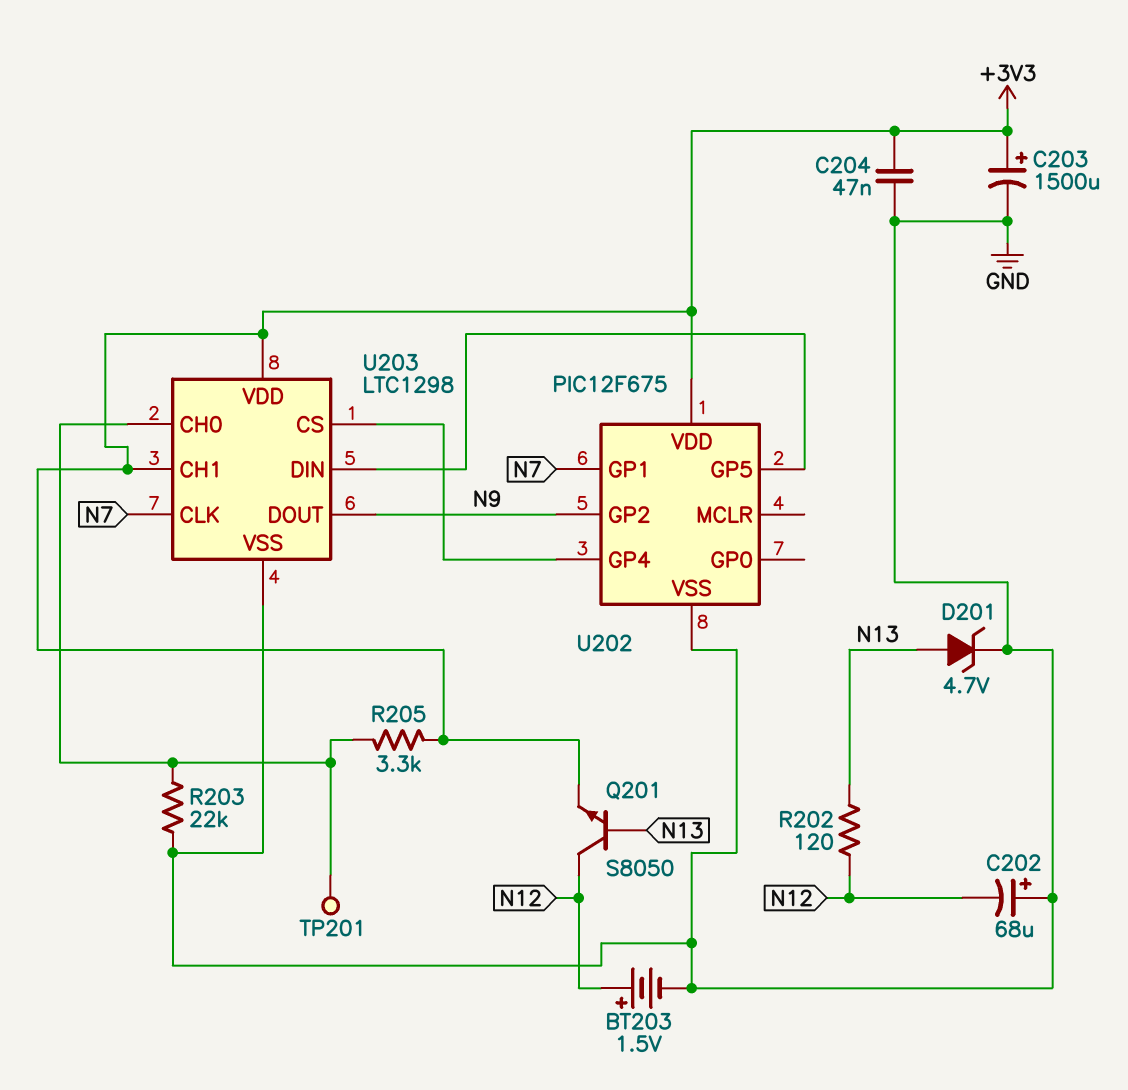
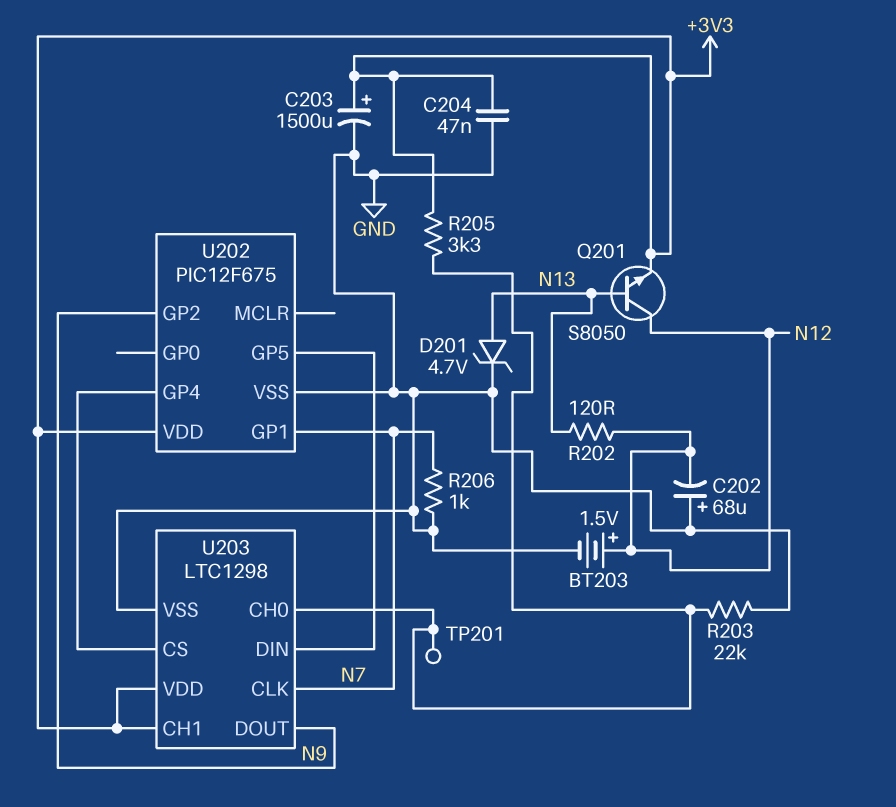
R206: none -> 1k (GND, N7)

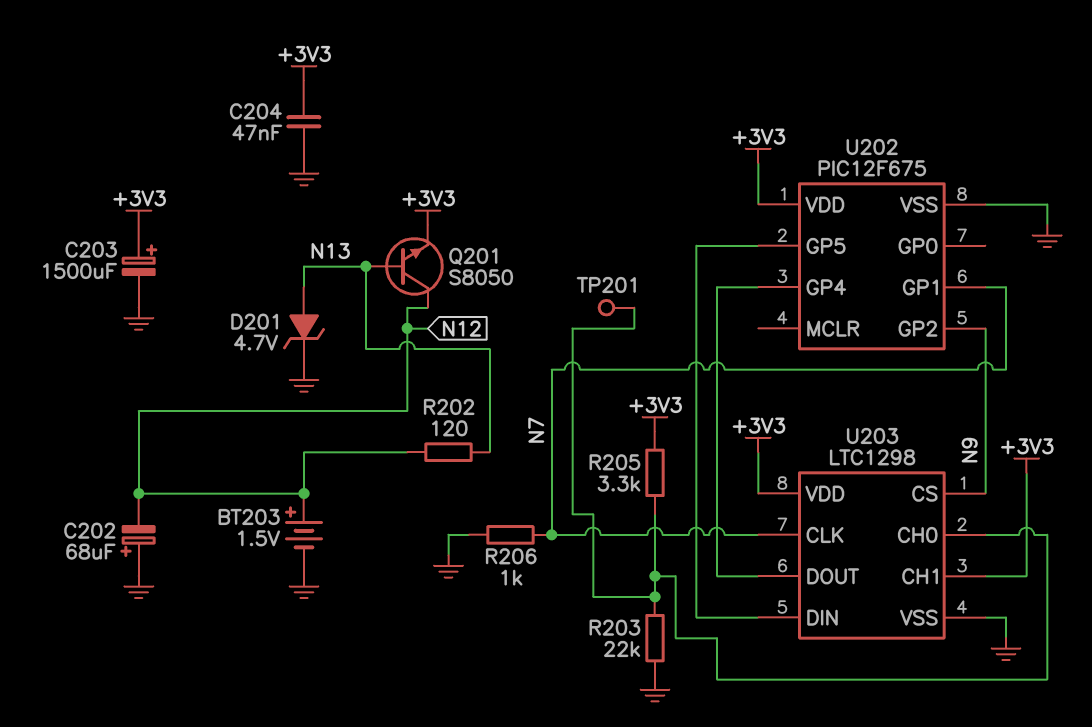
U203 pin CS: U202/GP4 -> N9
U203 pin DOUT: N9 -> U202/GP4

